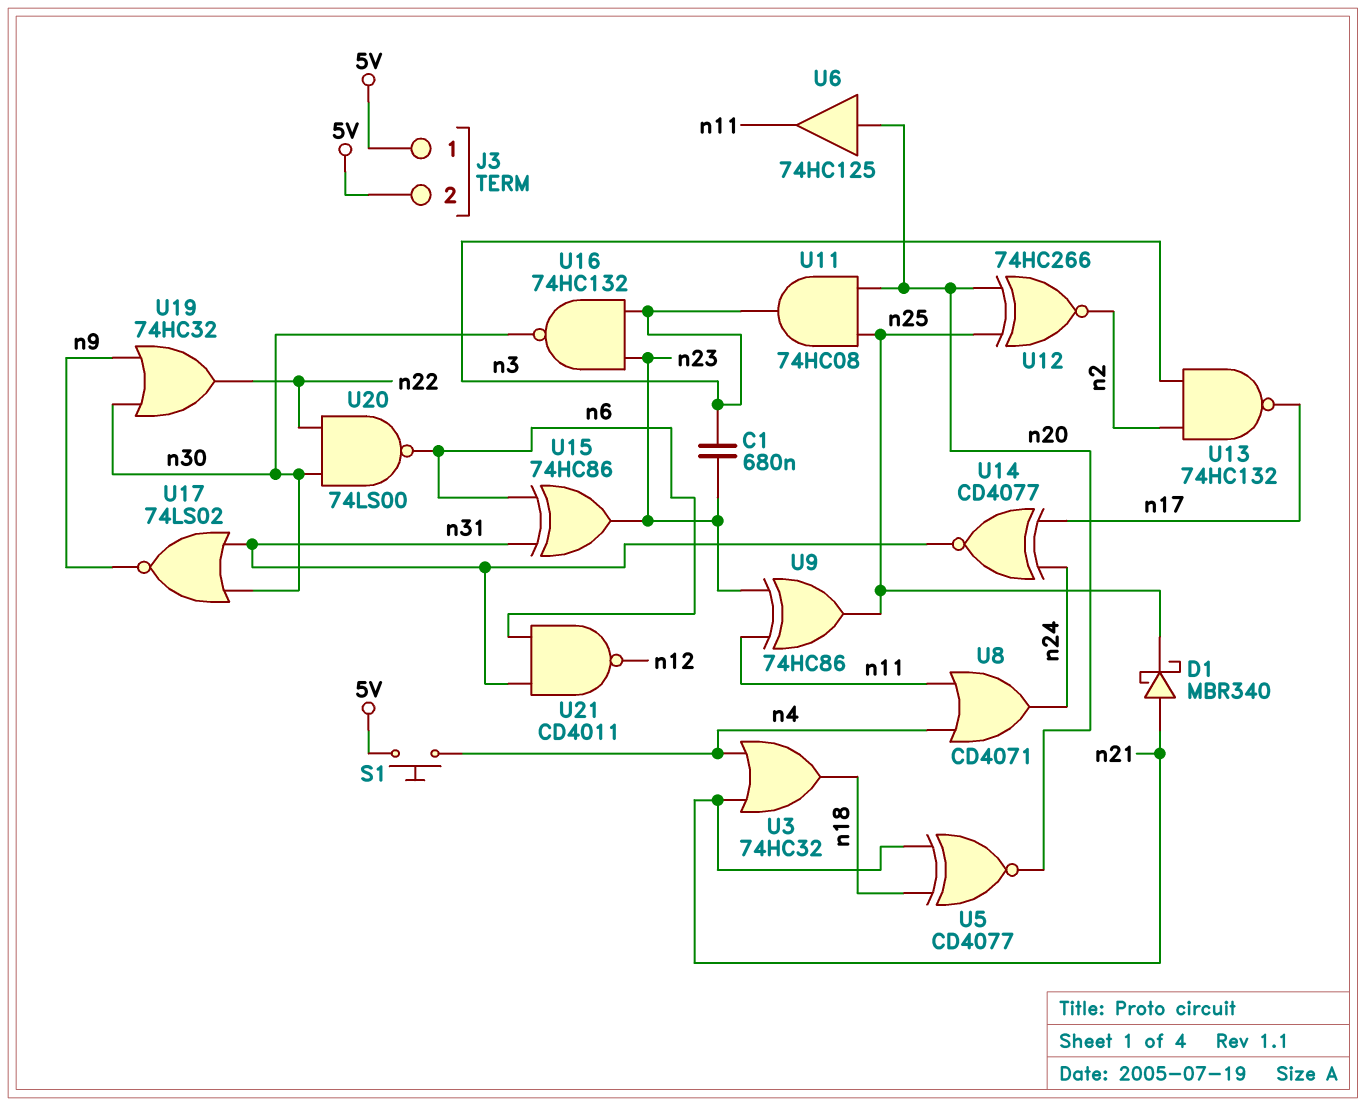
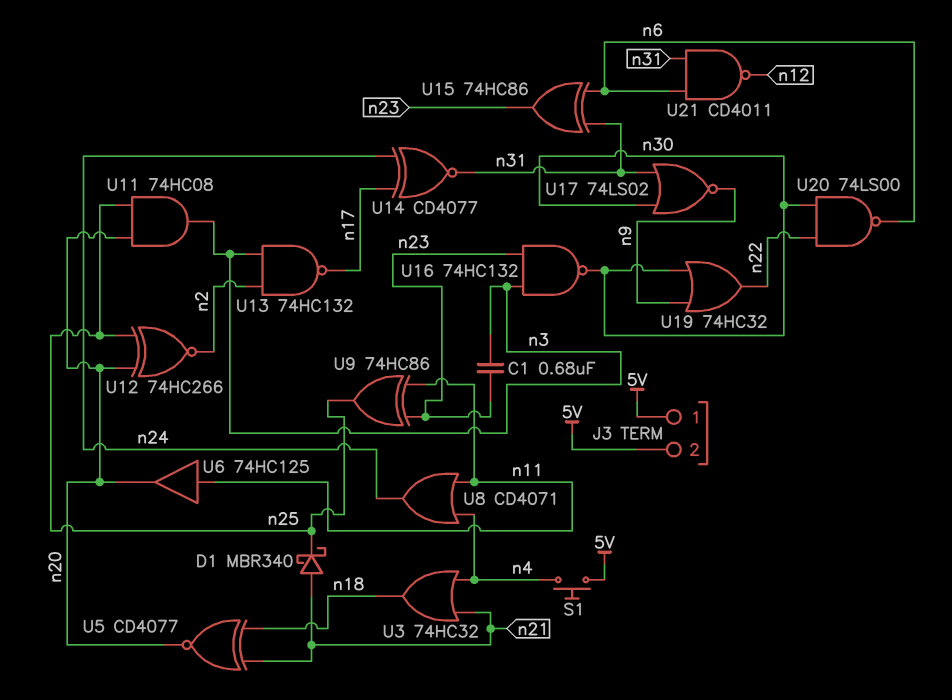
U6: buffer 74HC125 (in n20, out n11) -> buffer 74HC125 (in n11, out n20)

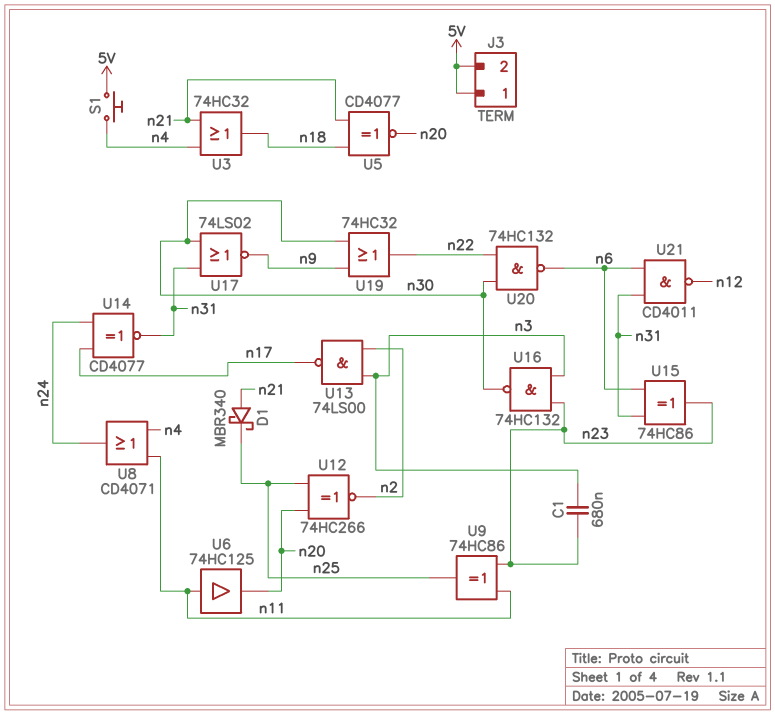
U11: AND 74HC08 (in n20, in n25, out n3) -> none
U13: NAND 74HC132 (in n2, in n3, out n17) -> NAND 74LS00 (in n2, in n3, out n17)
U20: NAND 74LS00 (in n22, in n30, out n6) -> NAND 74HC132 (in n22, in n30, out n6)

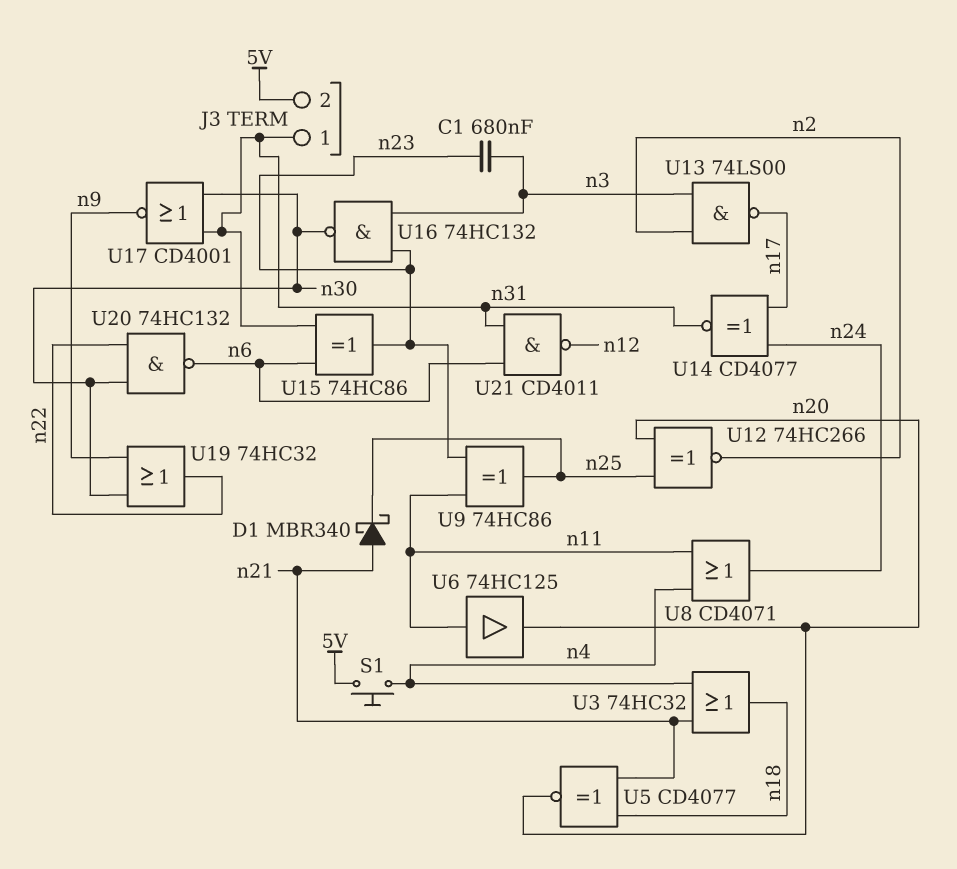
J3 pin 1: 5V -> n31
U17: NOR 74LS02 (in n30, in n31, out n9) -> NOR CD4001 (in n30, in n31, out n9)

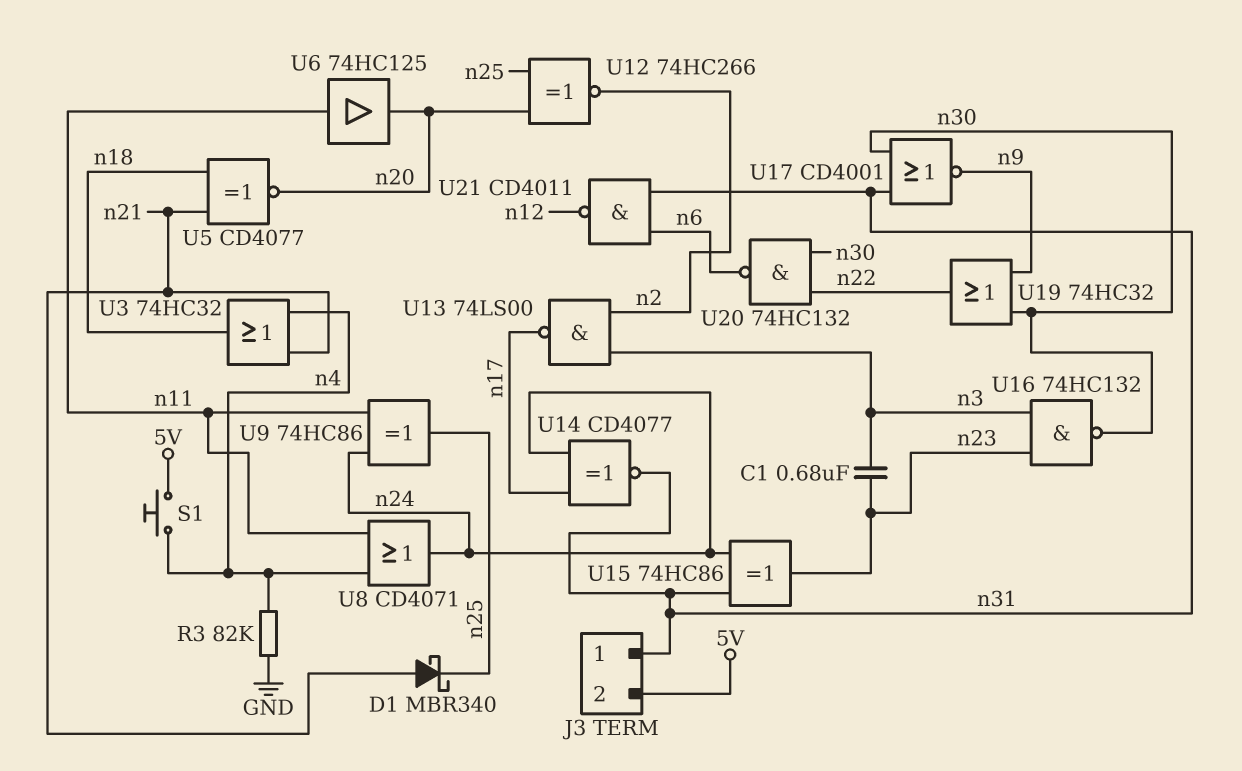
R3: none -> 82k (GND, n4)
U9: XOR 74HC86 (in n11, in n23, out n25) -> XOR 74HC86 (in n11, in n24, out n25)
U15: XOR 74HC86 (in n6, in n31, out n23) -> XOR 74HC86 (in n24, in n31, out n23)

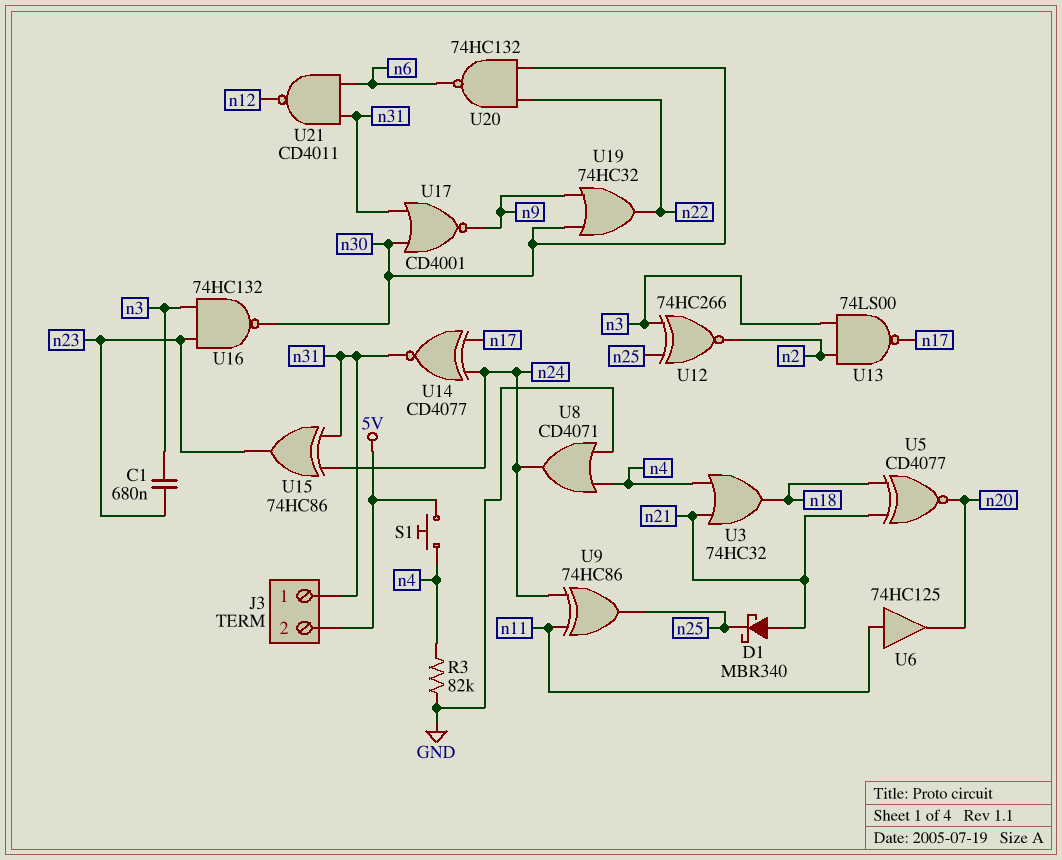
U8: OR CD4071 (in n4, in n11, out n24) -> OR CD4071 (in GND, in n4, out n24)
U12: XNOR 74HC266 (in n20, in n25, out n2) -> XNOR 74HC266 (in n3, in n25, out n2)

